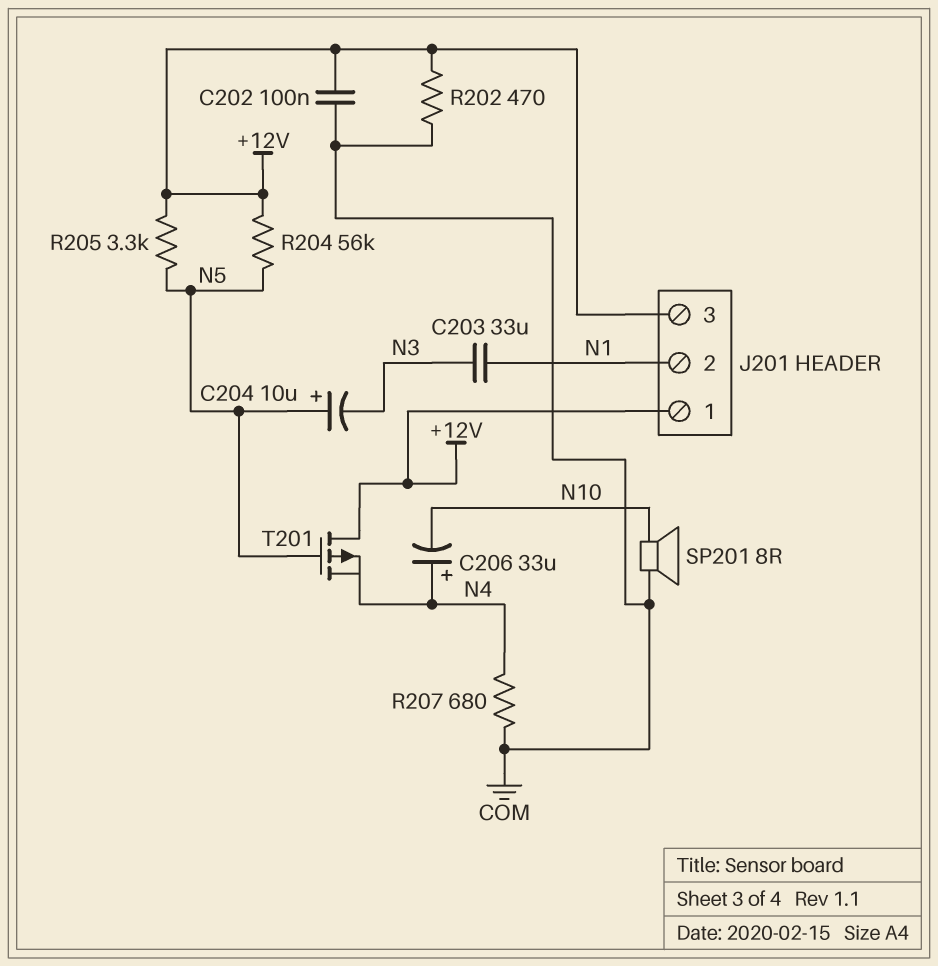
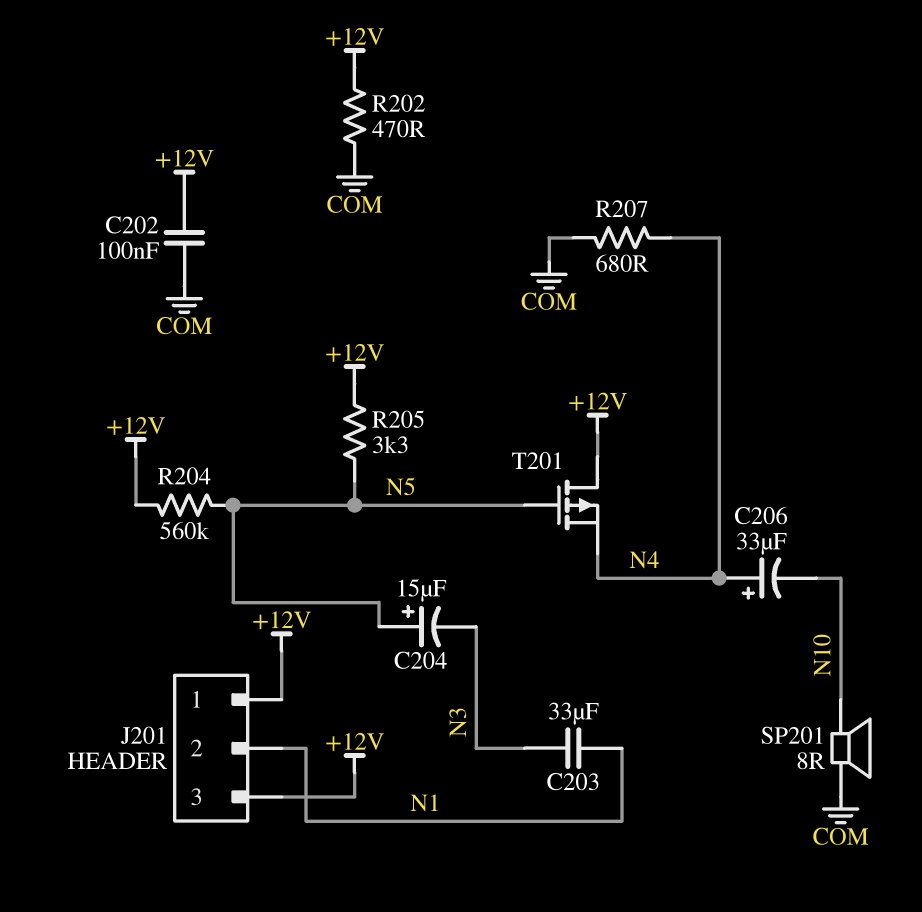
C204: 10uF (plus N5, minus N3) -> 15uF (plus N5, minus N3)
R204: 56k (+12V, N5) -> 560k (+12V, N5)

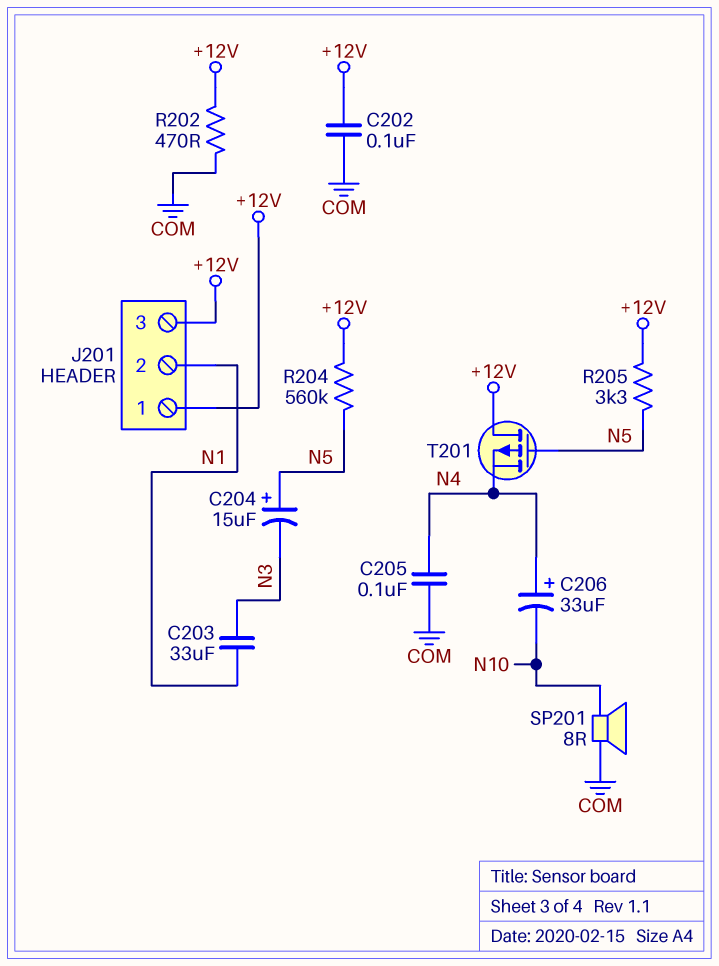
C205: none -> 100nF (COM, N4)
R207: 680 (COM, N4) -> none

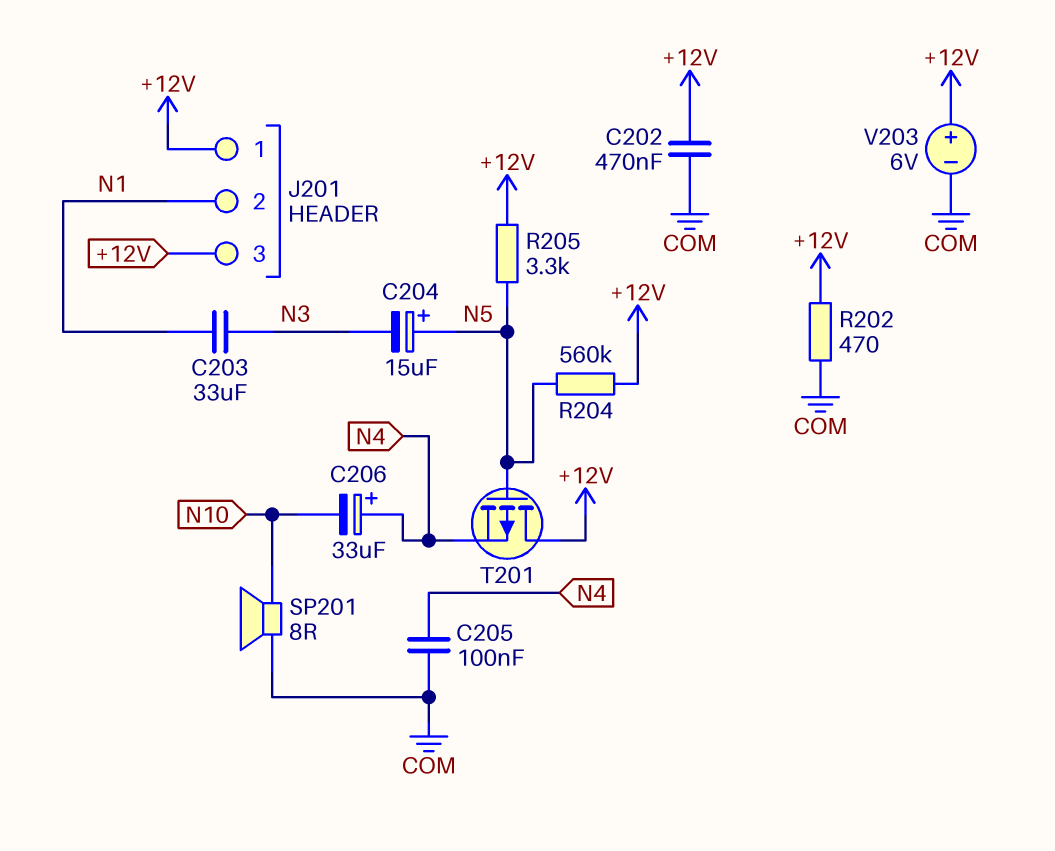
C202: 100nF (+12V, COM) -> 470nF (+12V, COM)
V203: none -> 6V (plus +12V, minus COM)

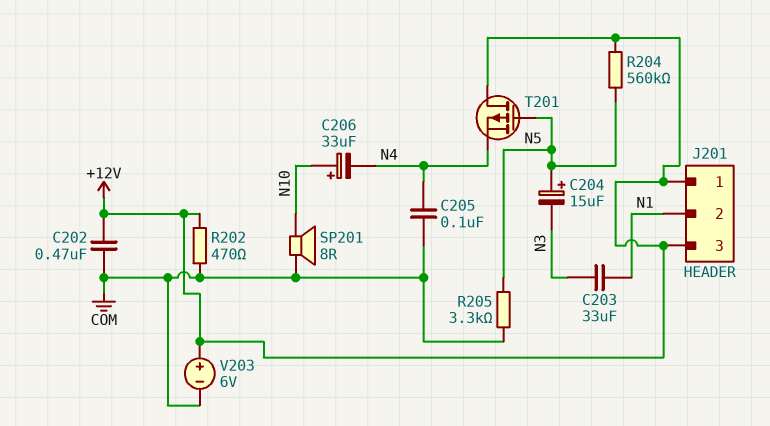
C206: 33uF (plus N4, minus N10) -> 33uF (plus N10, minus N4)
R205: 3.3k (+12V, N5) -> 3.3k (COM, N5)

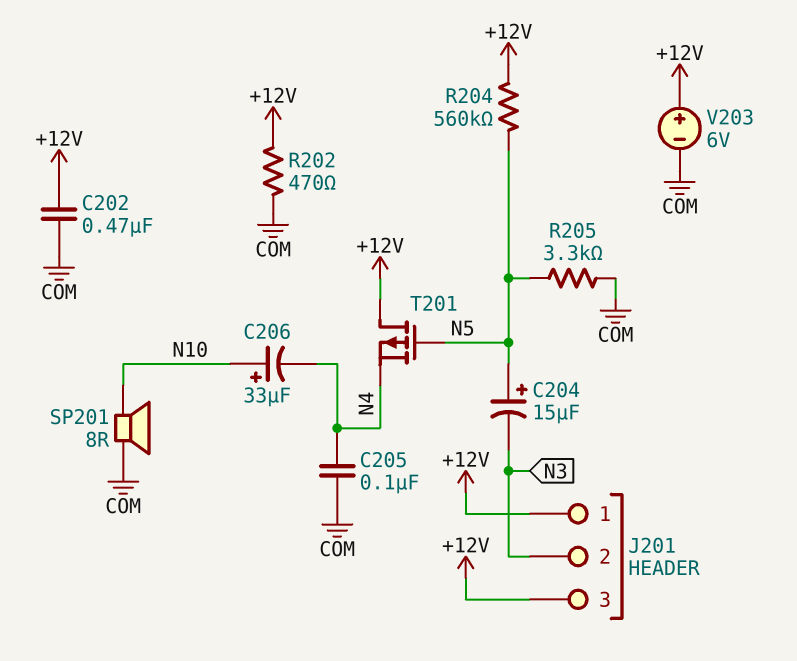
C203: 33uF (N1, N3) -> none
J201 pin 2: N1 -> N3

